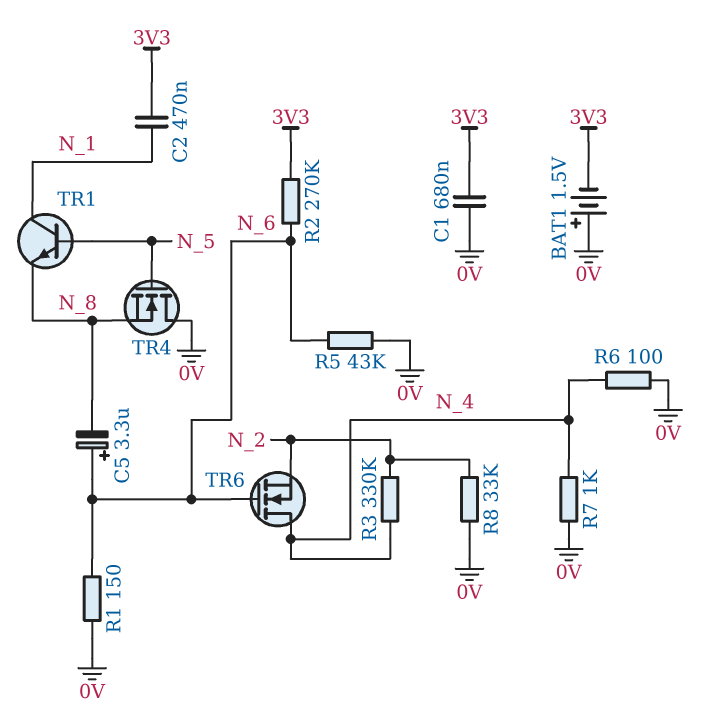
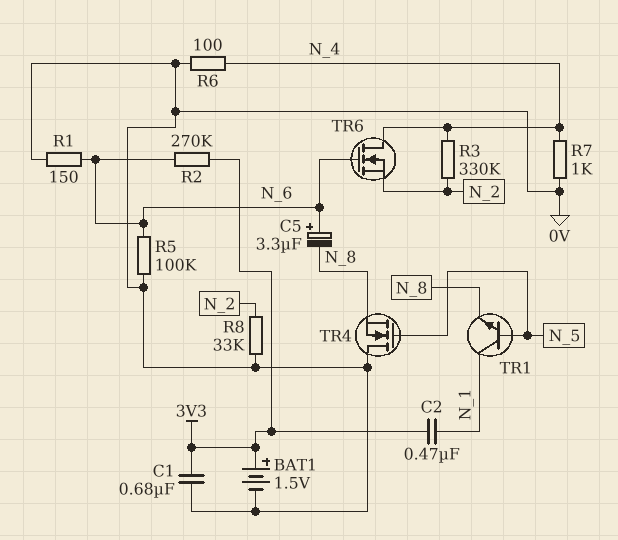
BAT1: 1.5V (plus 0V, minus 3V3) -> 1.5V (plus 3V3, minus 0V)
R5: 43k (0V, N_6) -> 100k (0V, N_6)

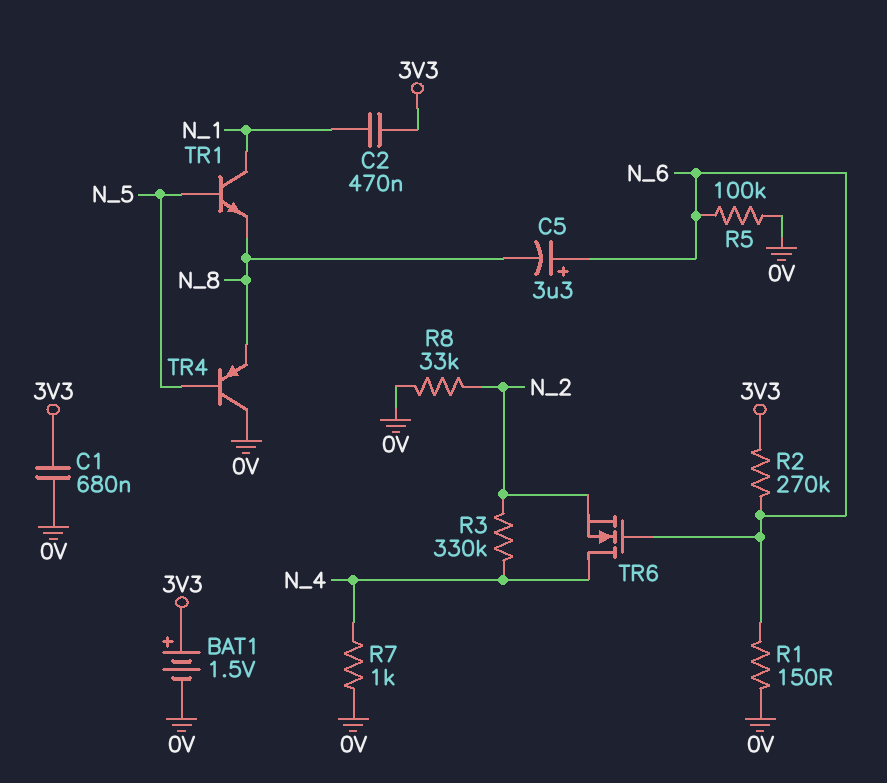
R6: 100 (0V, N_4) -> none
TR4: NMOS (G N_5, D 0V, S N_8) -> PNP (B N_5, C 0V, E N_8)

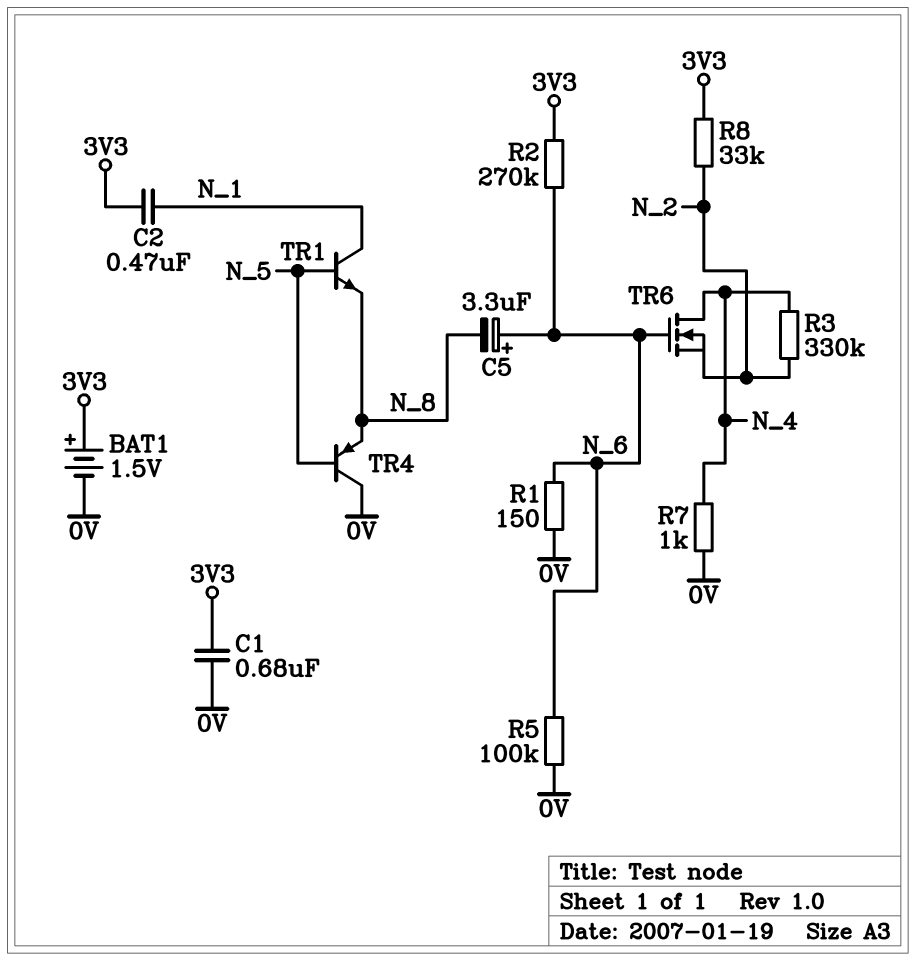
R8: 33k (0V, N_2) -> 33k (3V3, N_2)

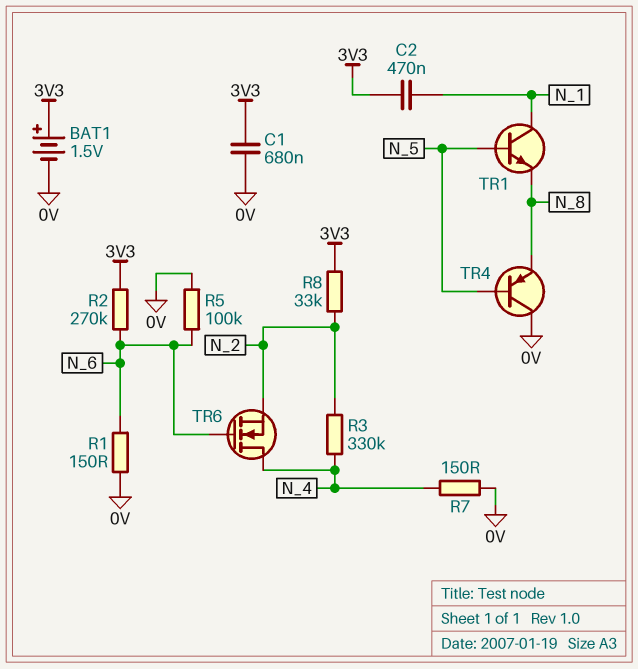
C5: 3.3uF (plus N_6, minus N_8) -> none
R7: 1k (0V, N_4) -> 150 (0V, N_4)

